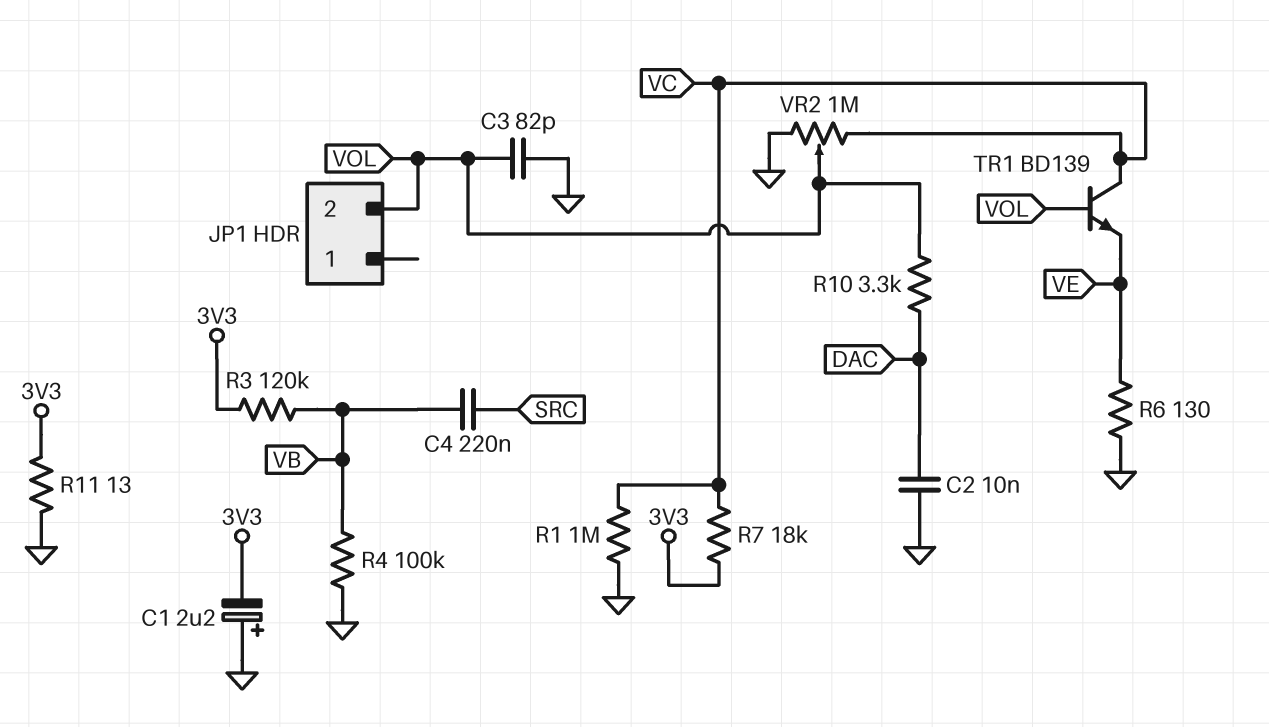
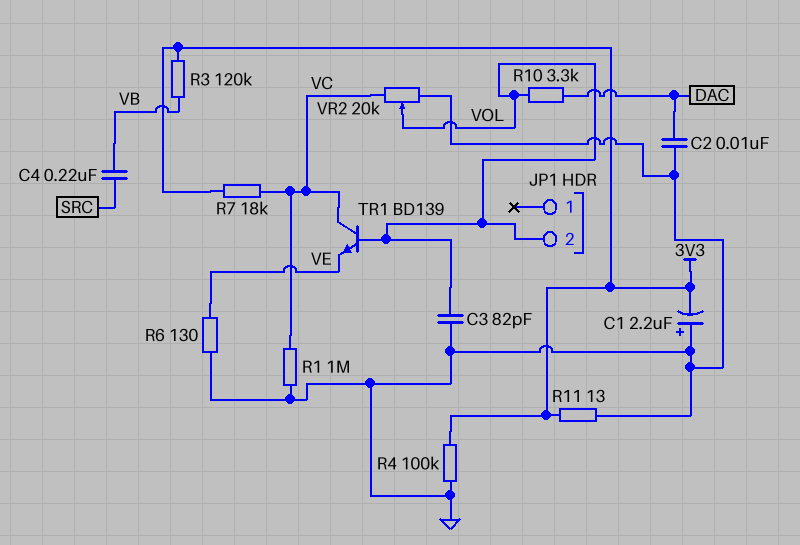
R4: 100k (GND, VB) -> 100k (3V3, GND)
VR2: 1M (GND, VC, wiper VOL) -> 20k (GND, VC, wiper VOL)

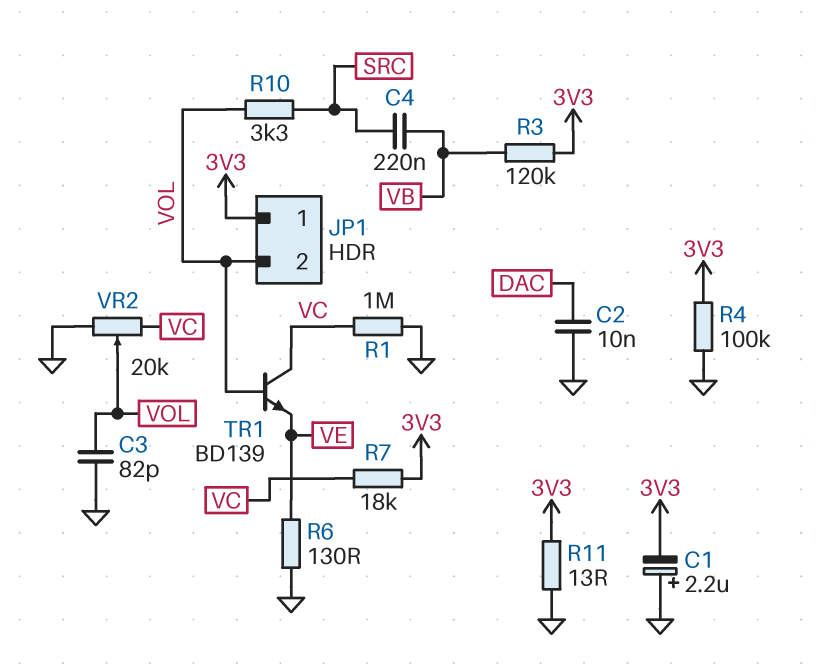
JP1 pin 1: none -> 3V3
R10: 3.3k (DAC, VOL) -> 3.3k (SRC, VOL)

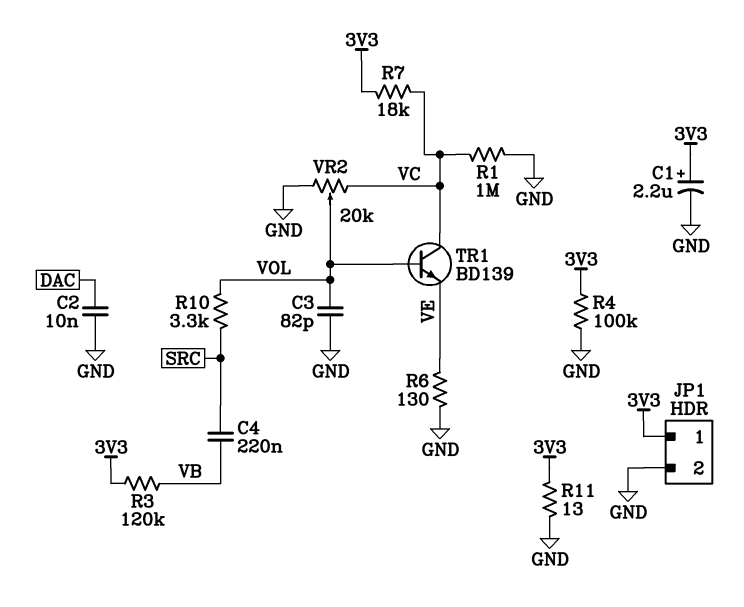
C1: 2.2uF (plus GND, minus 3V3) -> 2.2uF (plus 3V3, minus GND)
JP1 pin 2: VOL -> GND

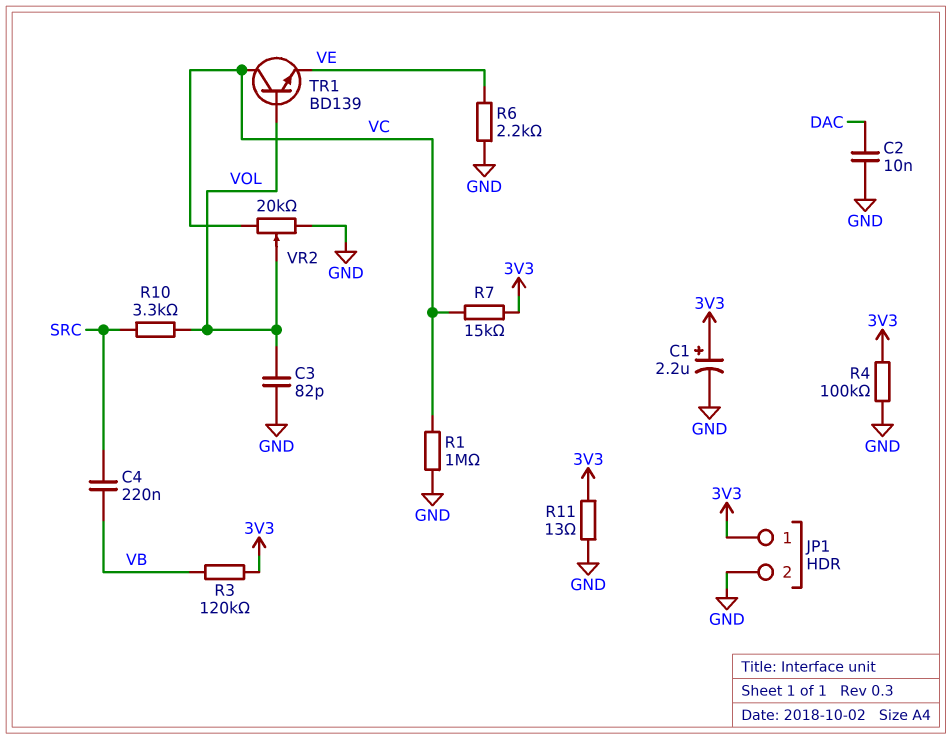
R6: 130 (GND, VE) -> 2.2k (GND, VE)
R7: 18k (3V3, VC) -> 15k (3V3, VC)

